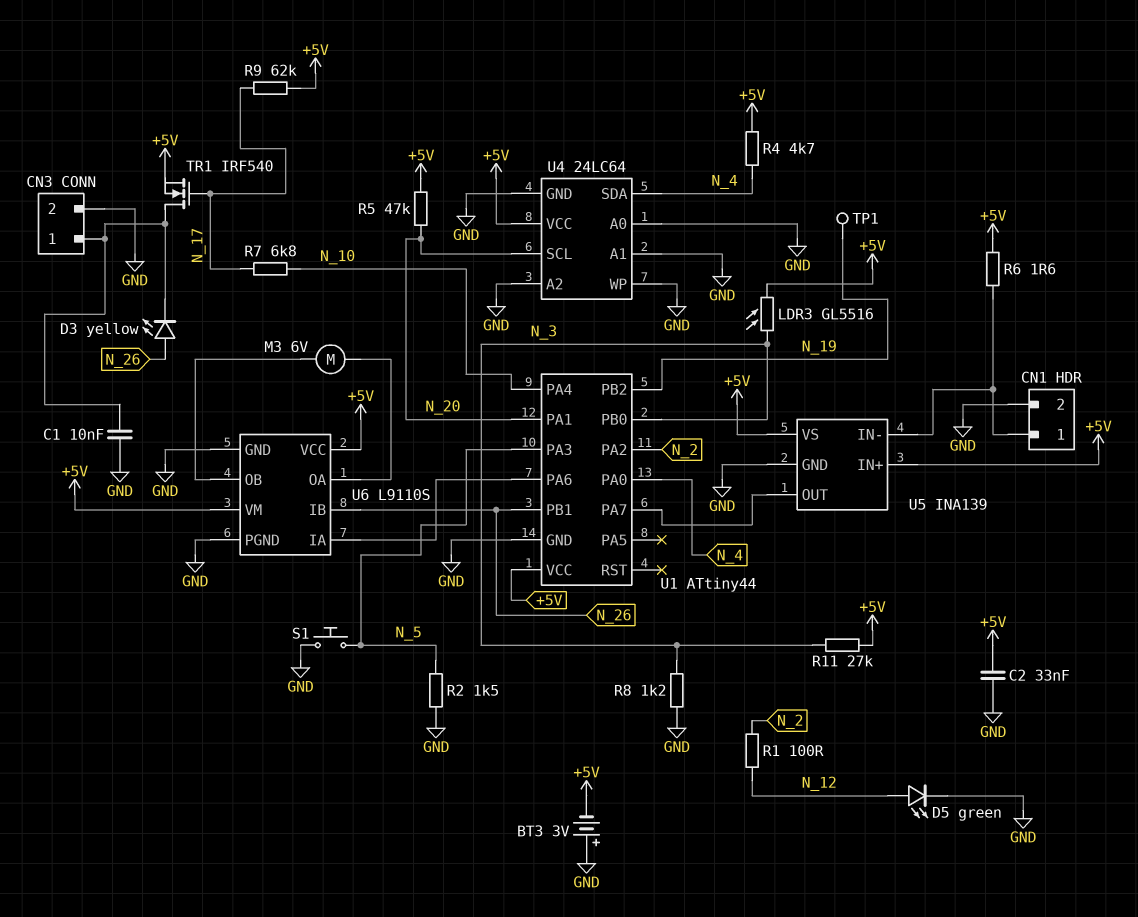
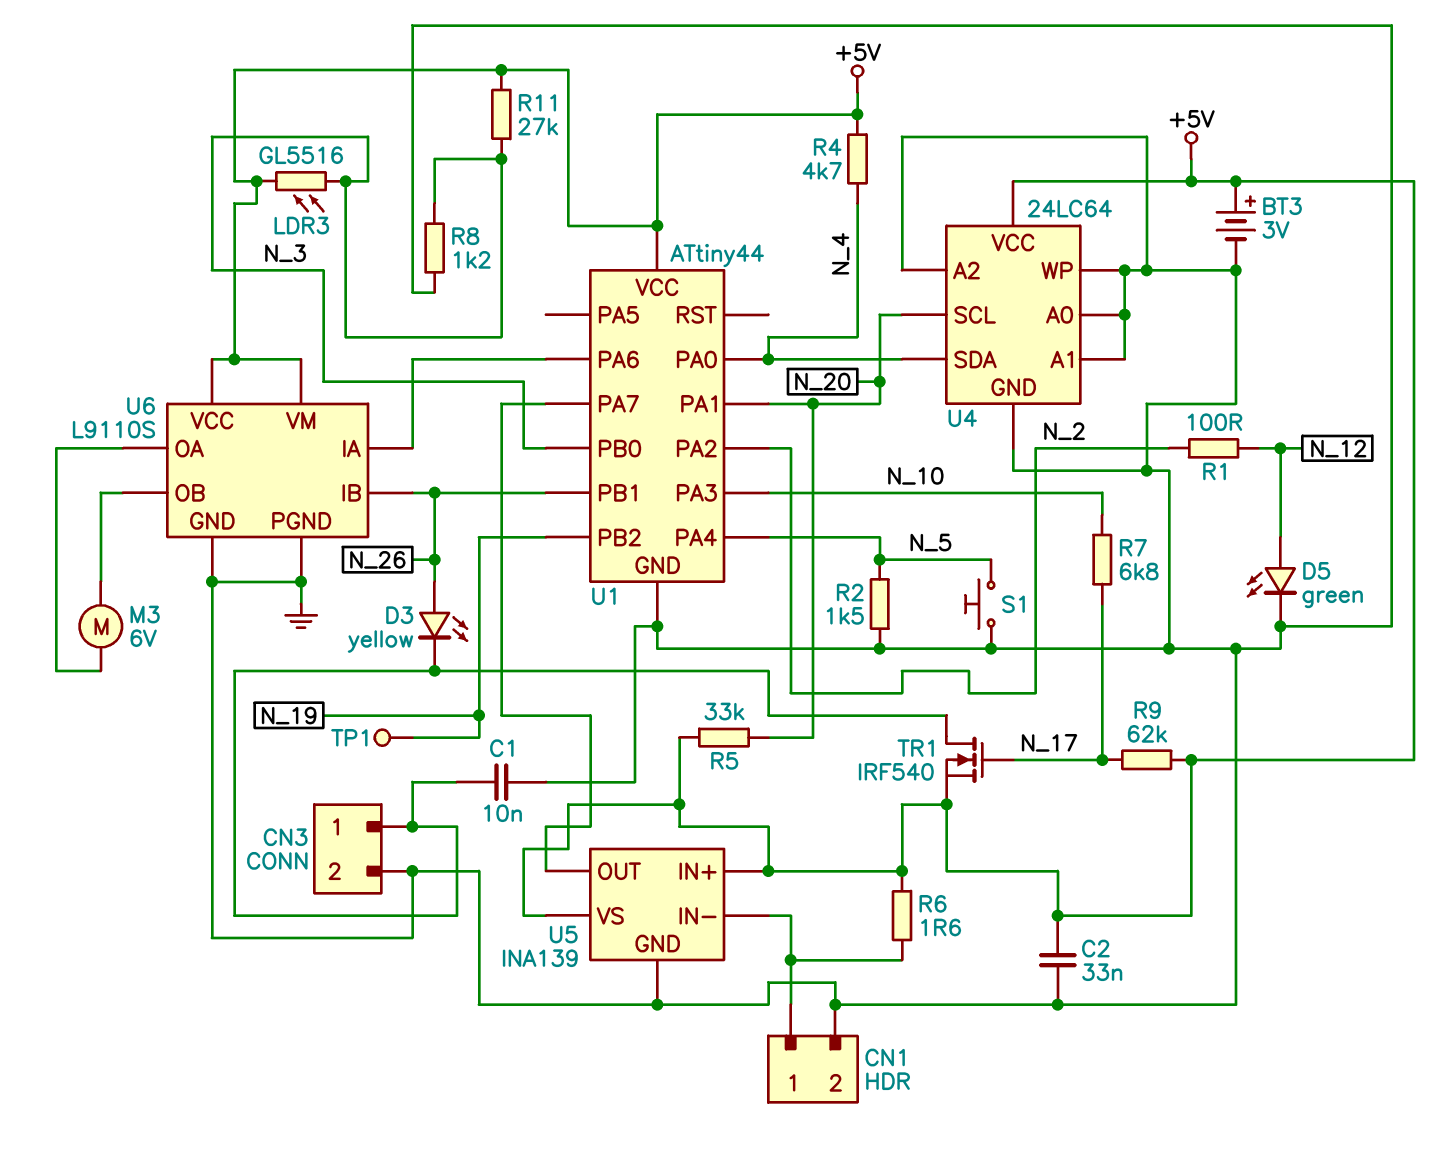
BT3: 3V (plus GND, minus +5V) -> 3V (plus +5V, minus GND)
R5: 47k (+5V, N_20) -> 33k (+5V, N_20)
U1 pin PA3: N_5 -> N_10
U1 pin PA4: N_10 -> N_5

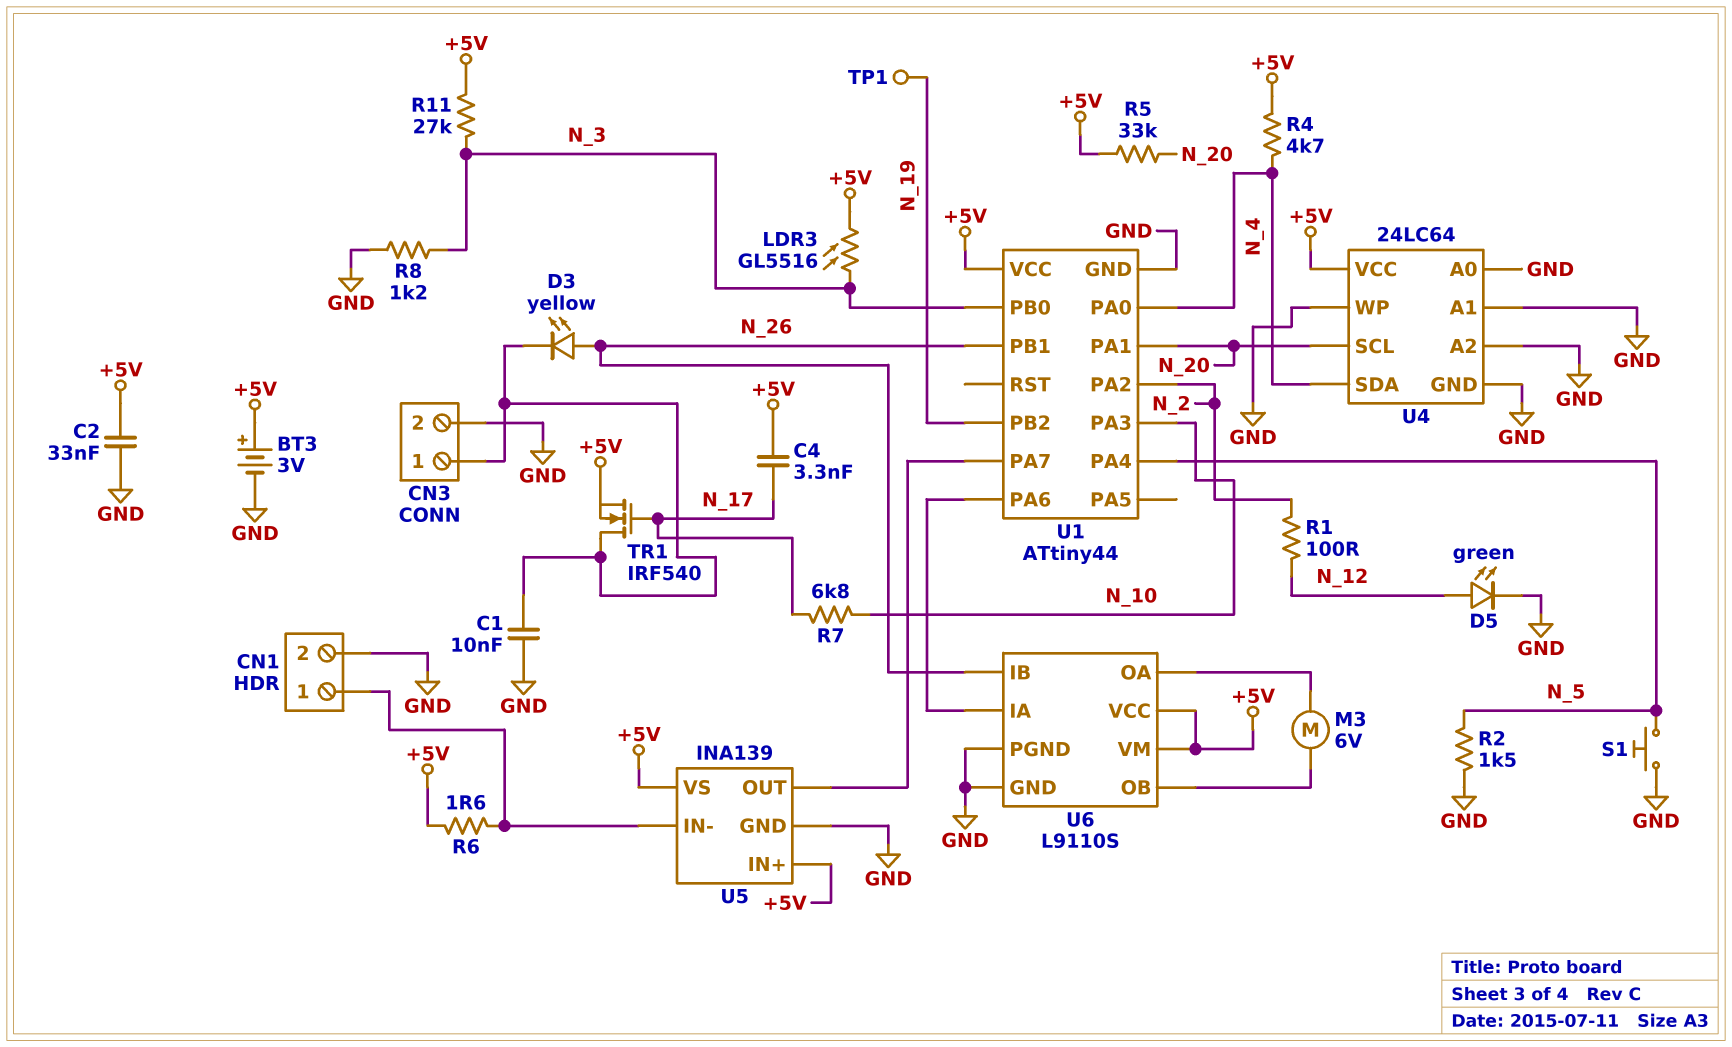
C4: none -> 3.3nF (+5V, N_17)
R9: 62k (+5V, N_17) -> none

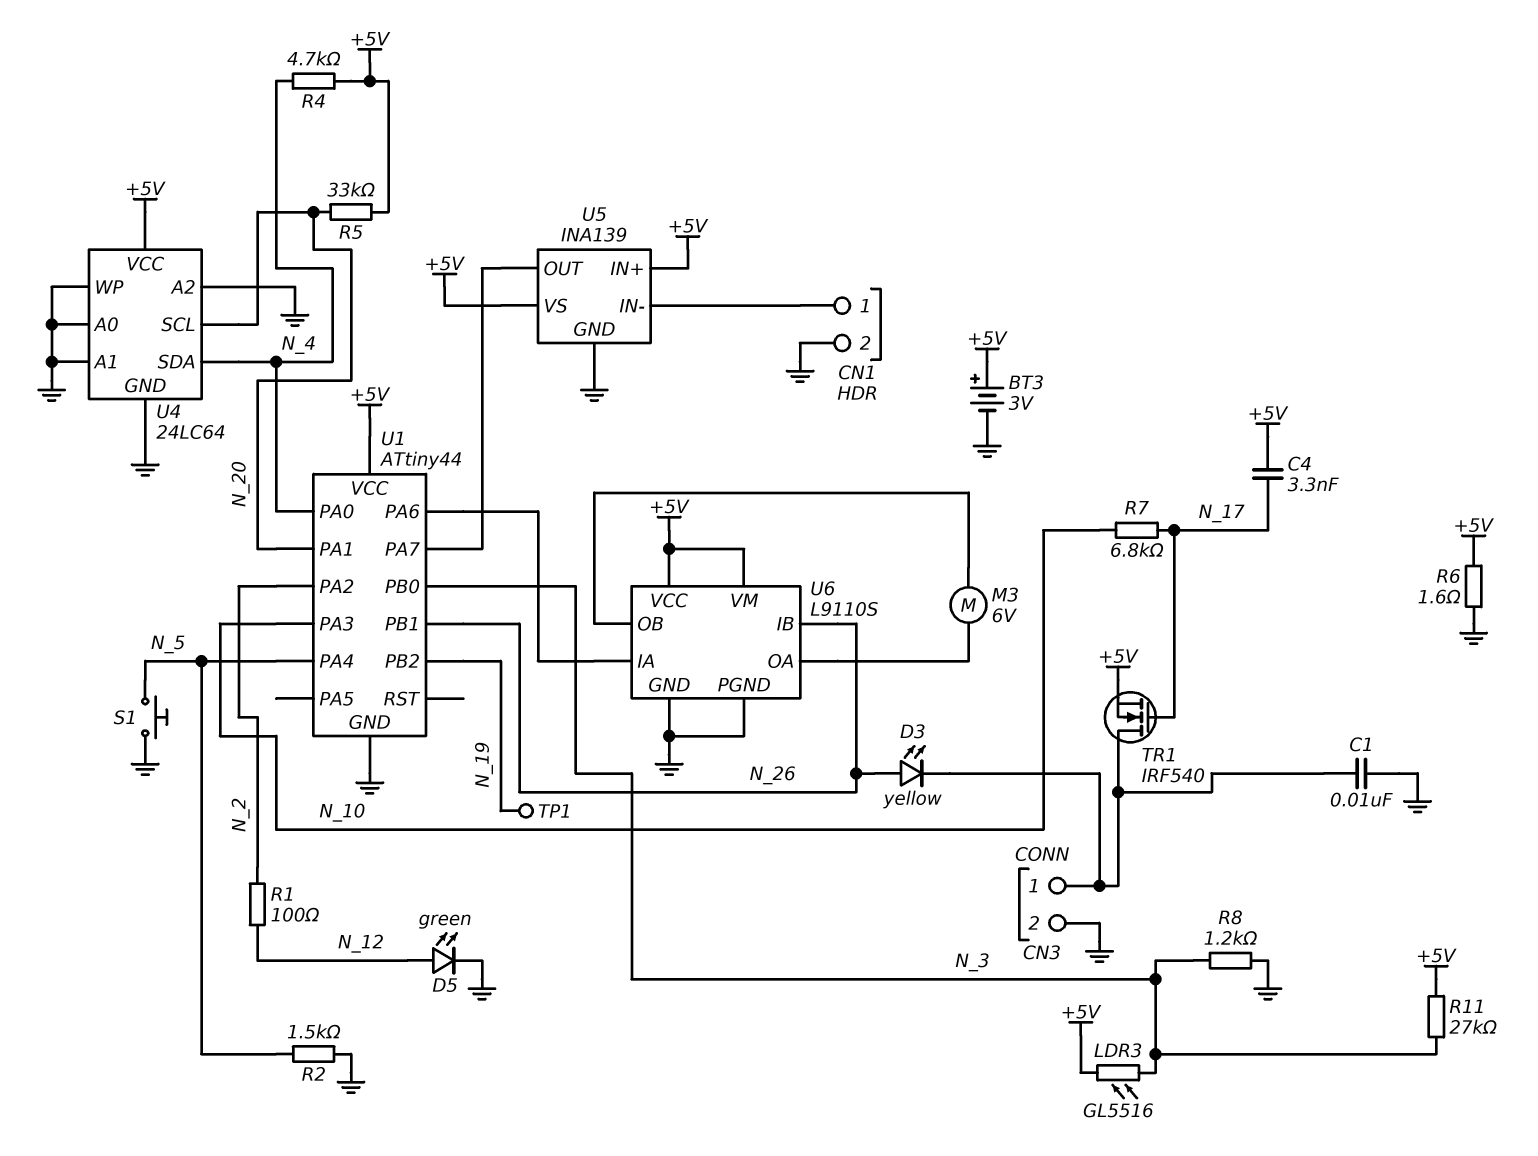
C2: 33nF (+5V, GND) -> none
R6: 1.6 (+5V, CN1/1) -> 1.6 (+5V, GND)

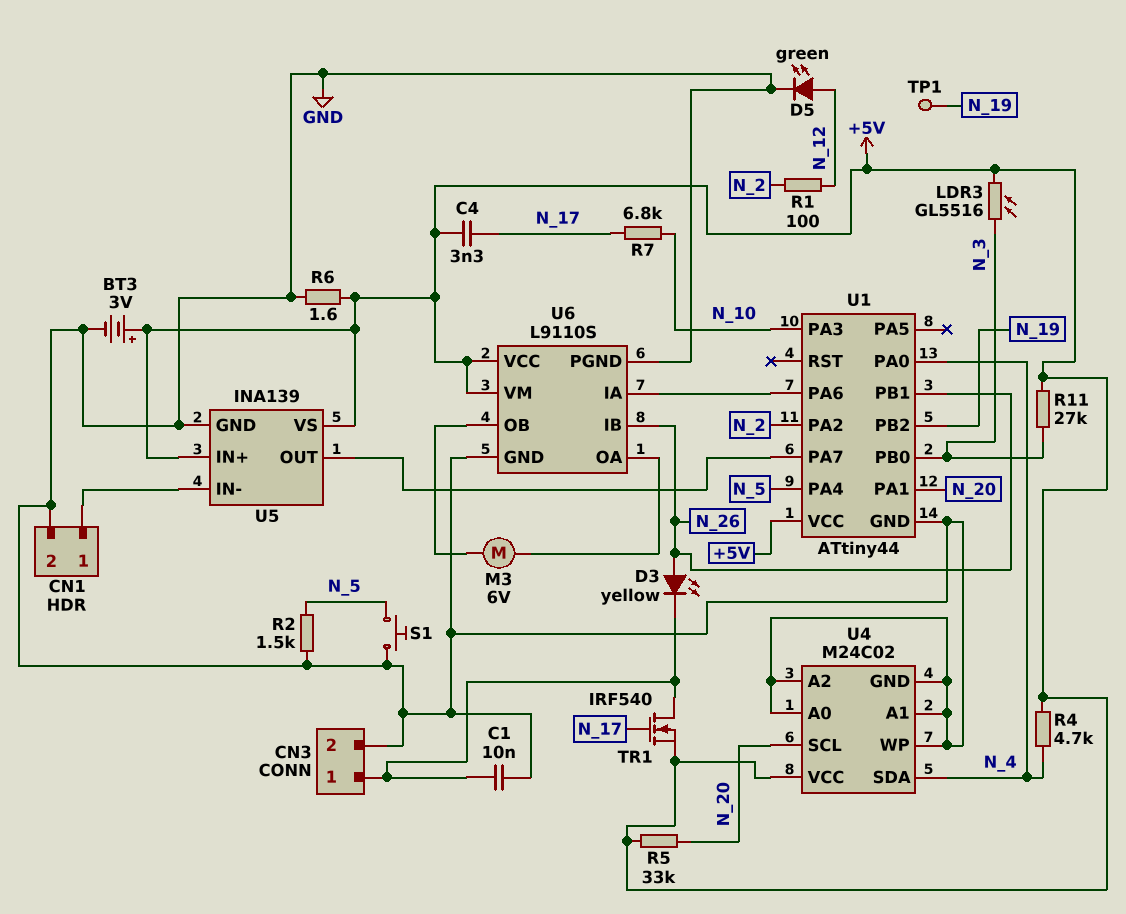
R8: 1.2k (GND, N_3) -> none
U4: 24LC64 -> M24C02

